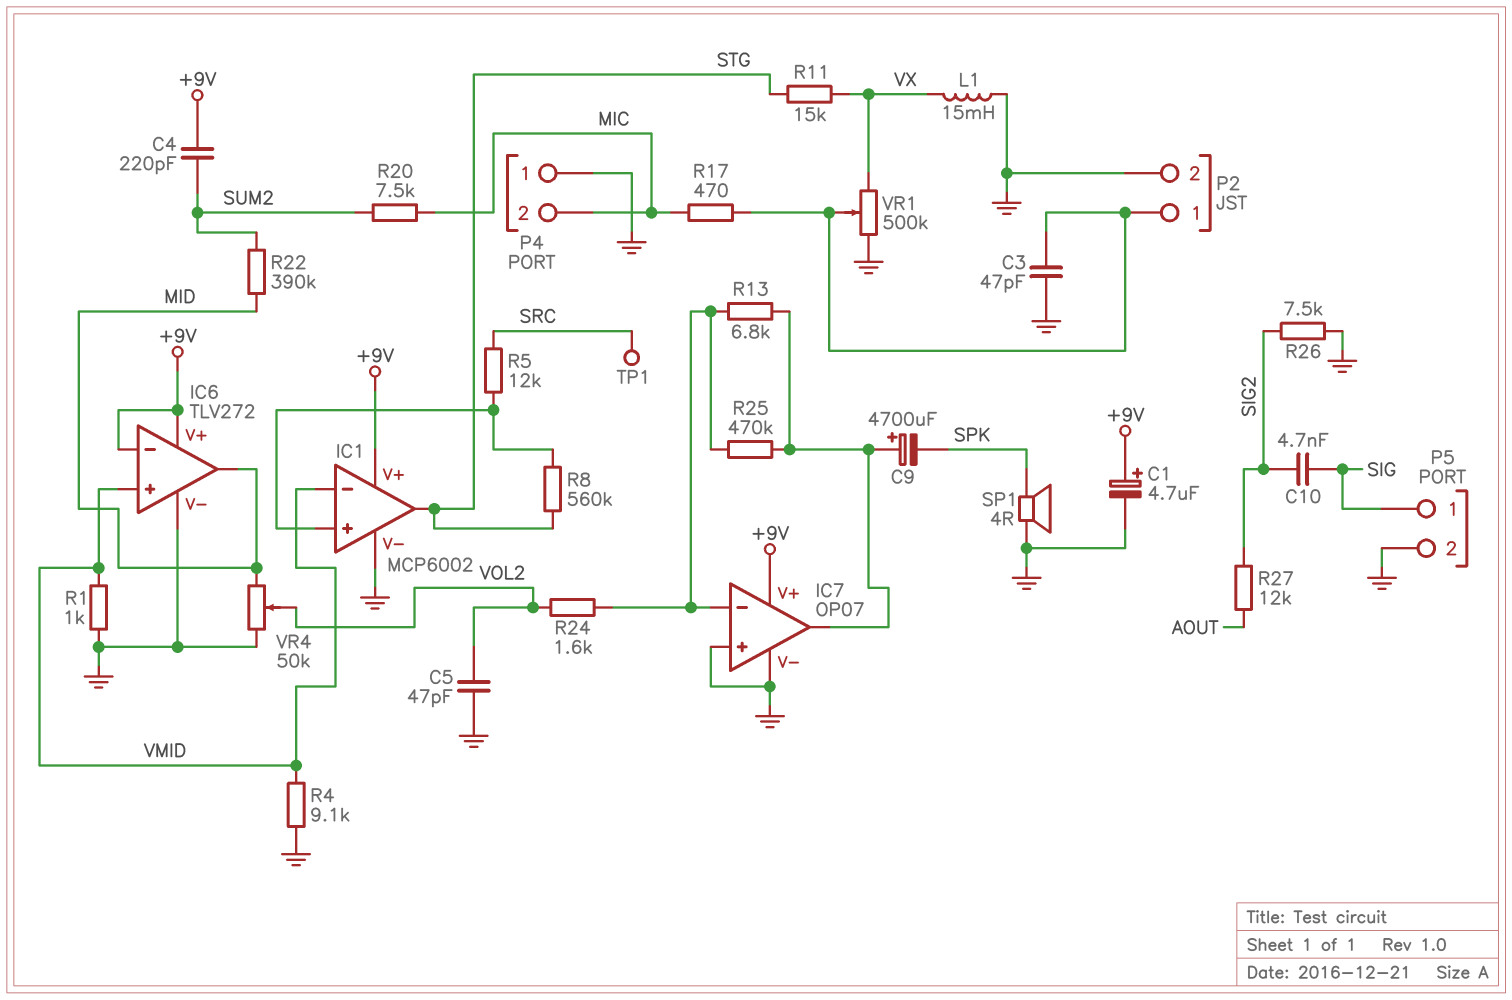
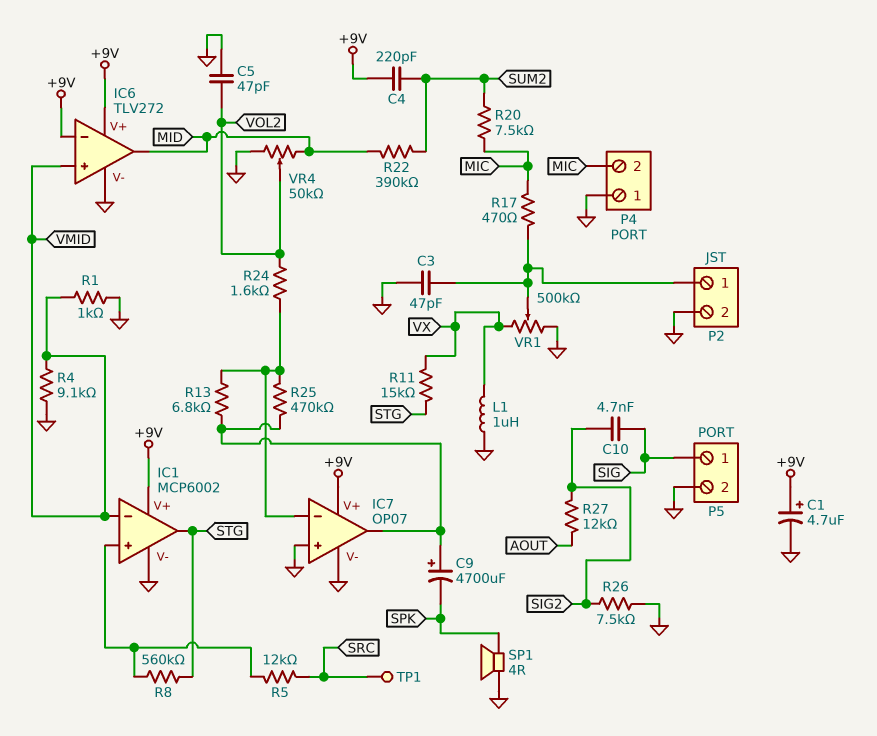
L1: 15mH (GND, VX) -> 1uH (GND, VX)

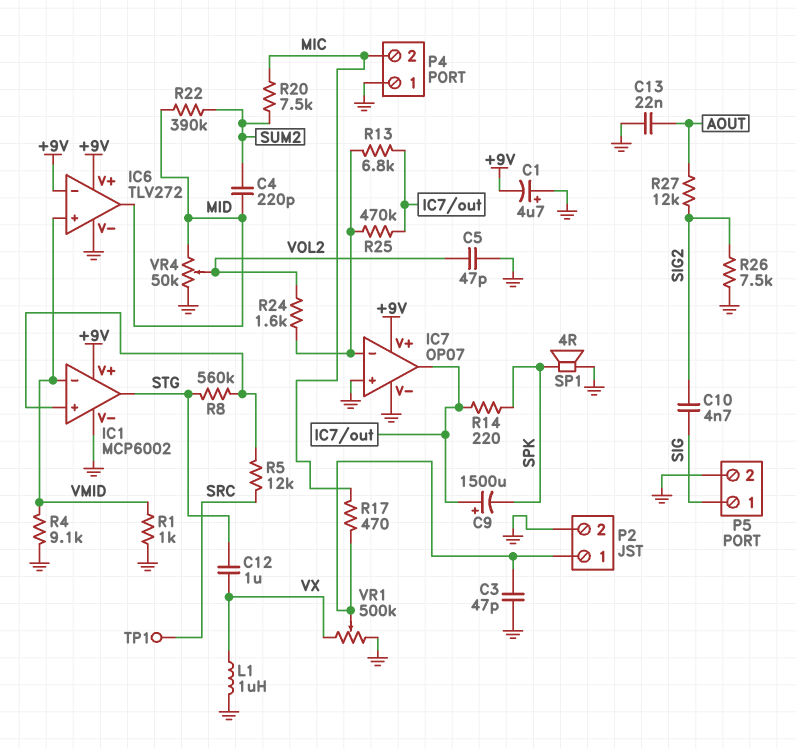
C1: 4.7uF (plus +9V, minus GND) -> 4.7uF (plus GND, minus +9V)
C4: 220pF (+9V, SUM2) -> 220pF (MID, SUM2)
C9: 4700uF (plus IC7/out, minus SPK) -> 1500uF (plus IC7/out, minus SPK)
C12: none -> 1uF (STG, VX)
C13: none -> 22nF (AOUT, GND)
R11: 15k (STG, VX) -> none
R14: none -> 220 (IC7/out, SPK)

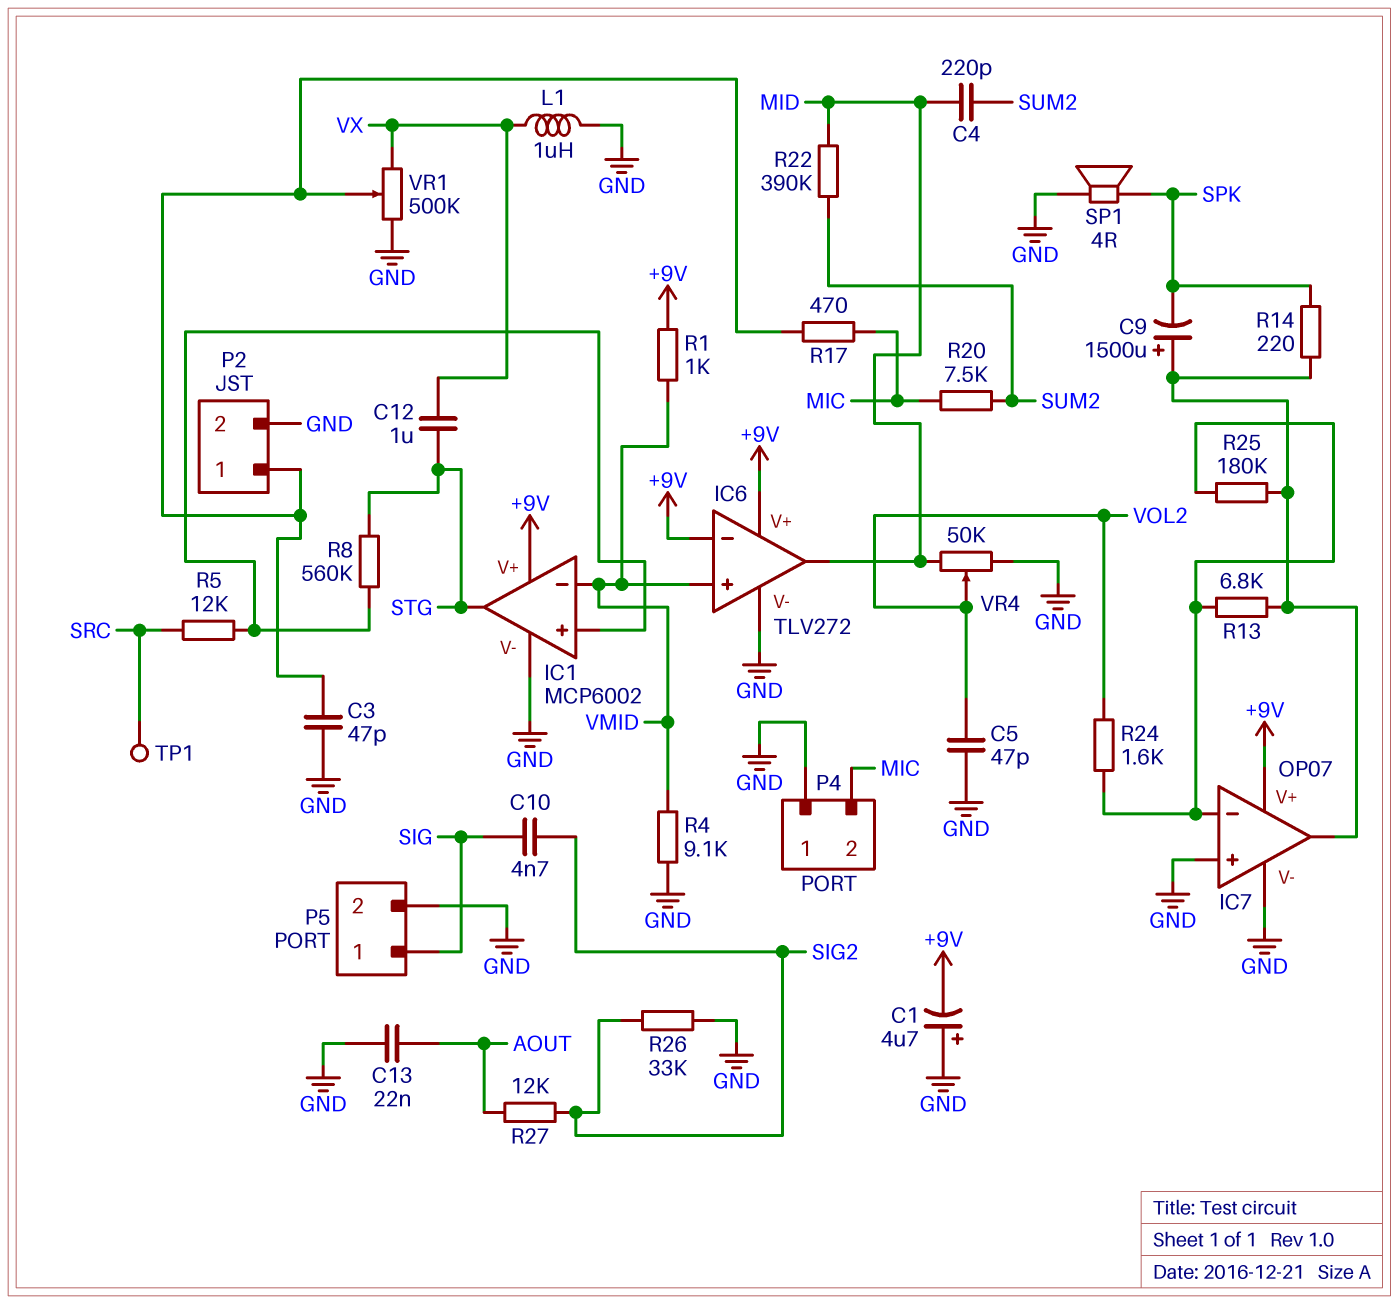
R1: 1k (GND, VMID) -> 1k (+9V, VMID)
R25: 470k (IC7/in-, IC7/out) -> 180k (IC7/in-, IC7/out)
R26: 7.5k (GND, SIG2) -> 33k (GND, SIG2)

